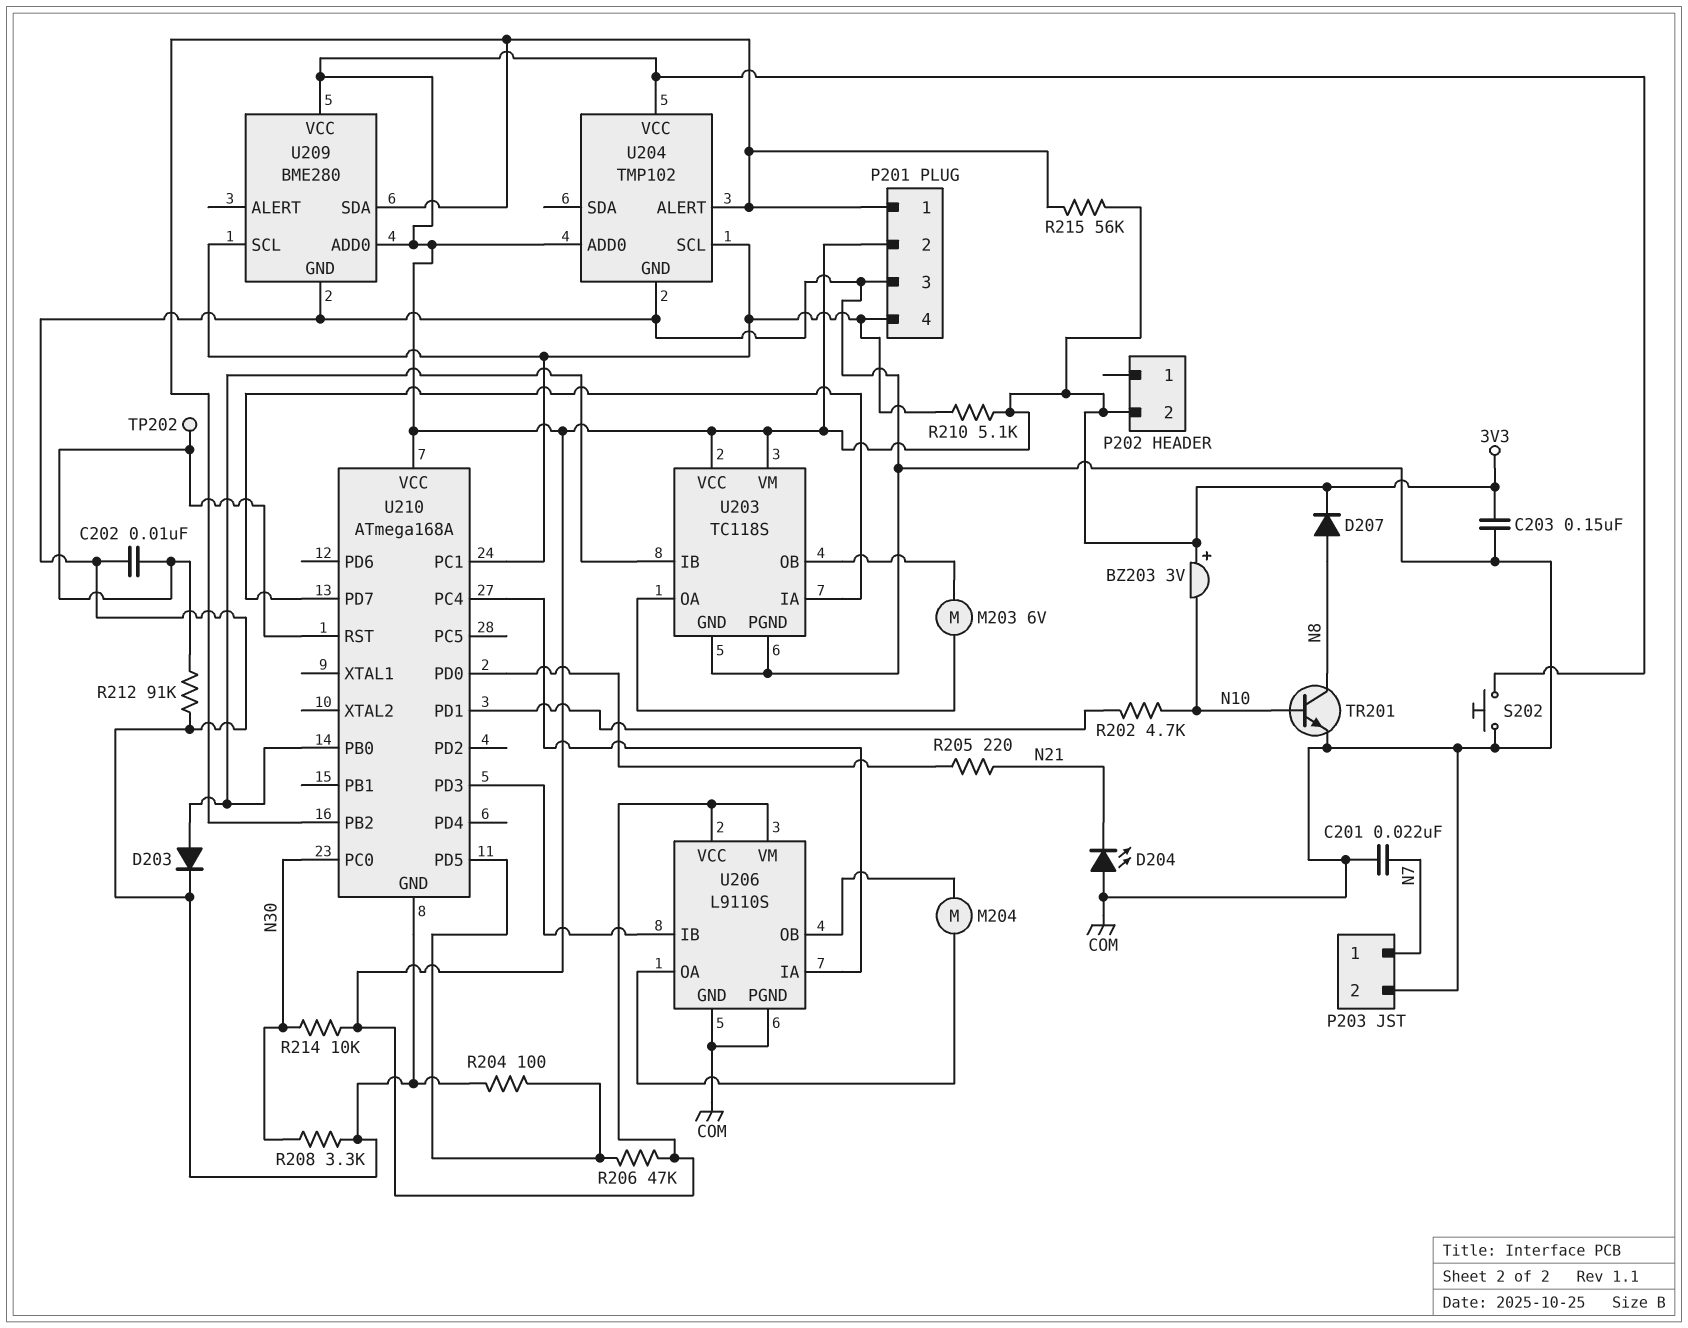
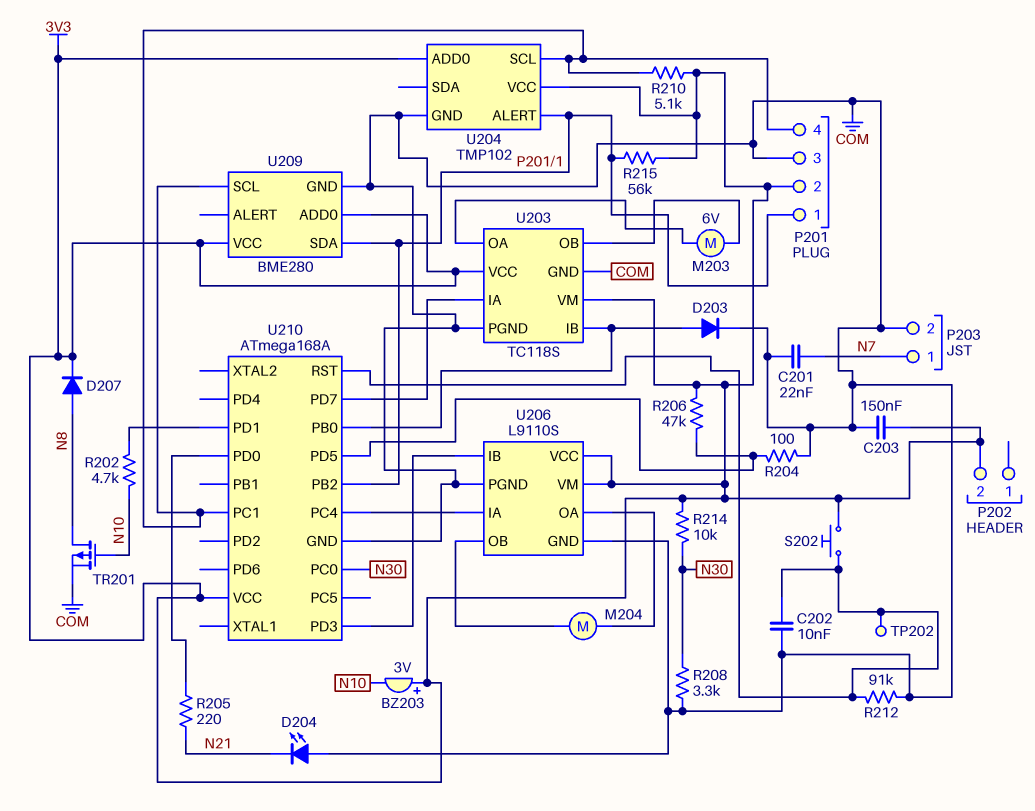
S202: button (3V3, COM) -> button (3V3, U210/RST)
TR201: NPN (B N10, C N8, E COM) -> PMOS (G N10, D N8, S COM)

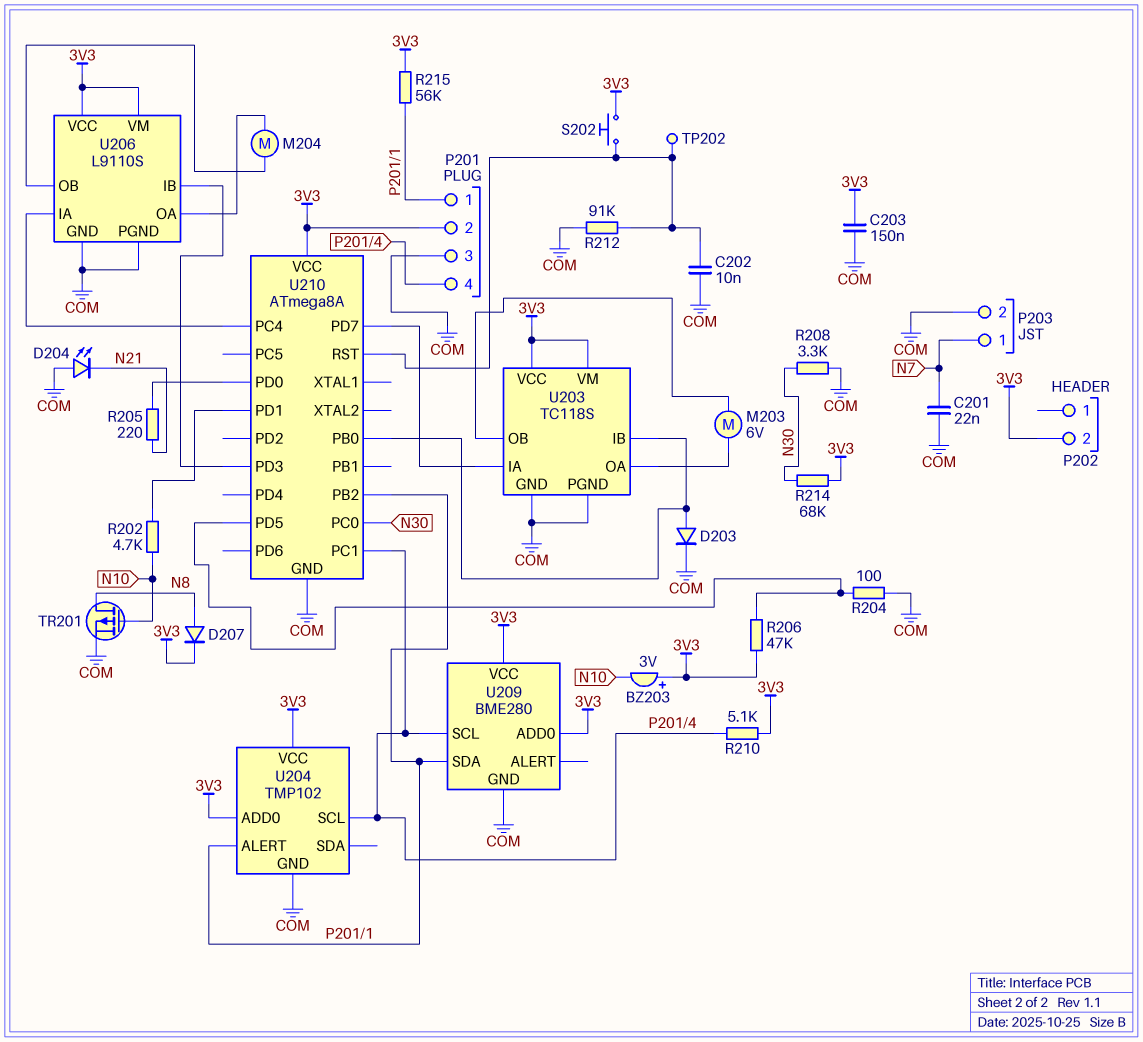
R214: 10k (3V3, N30) -> 68k (3V3, N30)
U210: ATmega168A -> ATmega8A

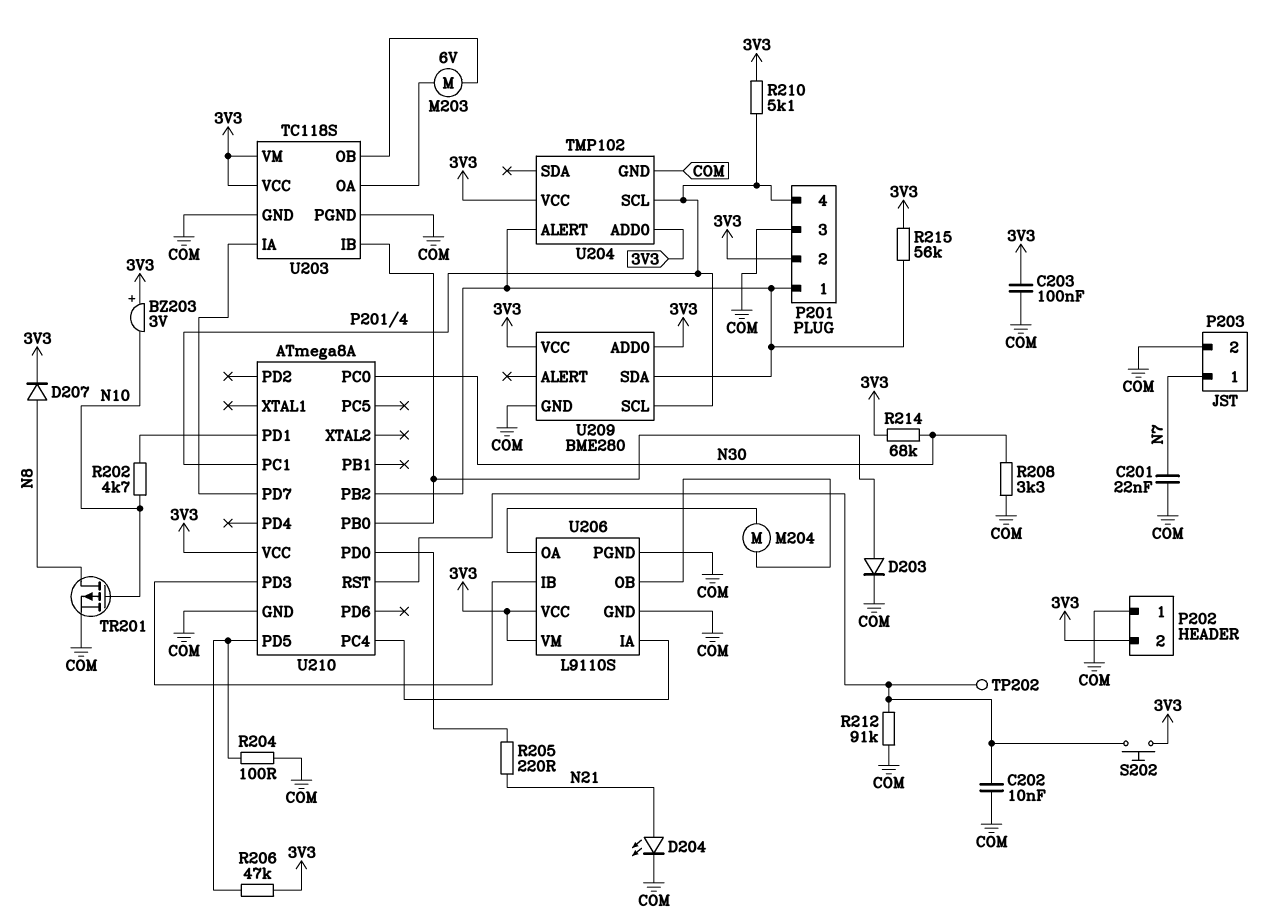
C203: 150nF (3V3, COM) -> 100nF (3V3, COM)
D204: LED (A COM, K N21) -> LED (A N21, K COM)
P202 pin 1: none -> COM

